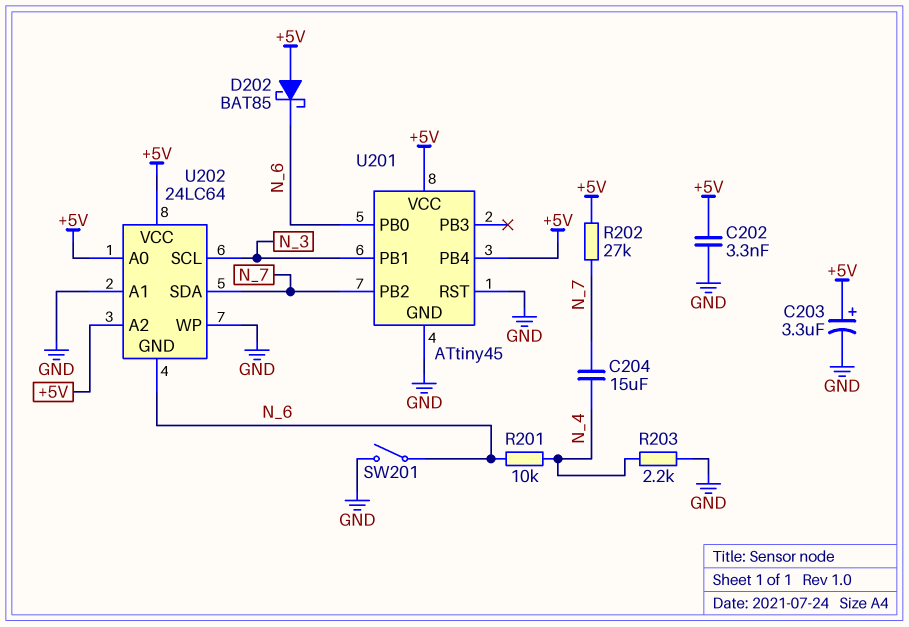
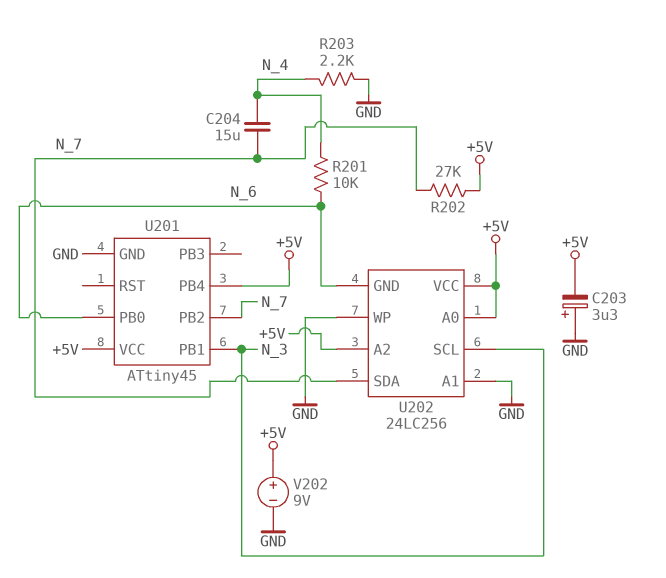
C202: 3.3nF (+5V, GND) -> none
C203: 3.3uF (plus +5V, minus GND) -> 3.3uF (plus GND, minus +5V)
D202: schottky BAT85 (A +5V, K N_6) -> none
SW201: switch (GND, N_6) -> none
U201 pin RST: GND -> none
U202: 24LC64 -> 24LC256
V202: none -> 9V (plus +5V, minus GND)

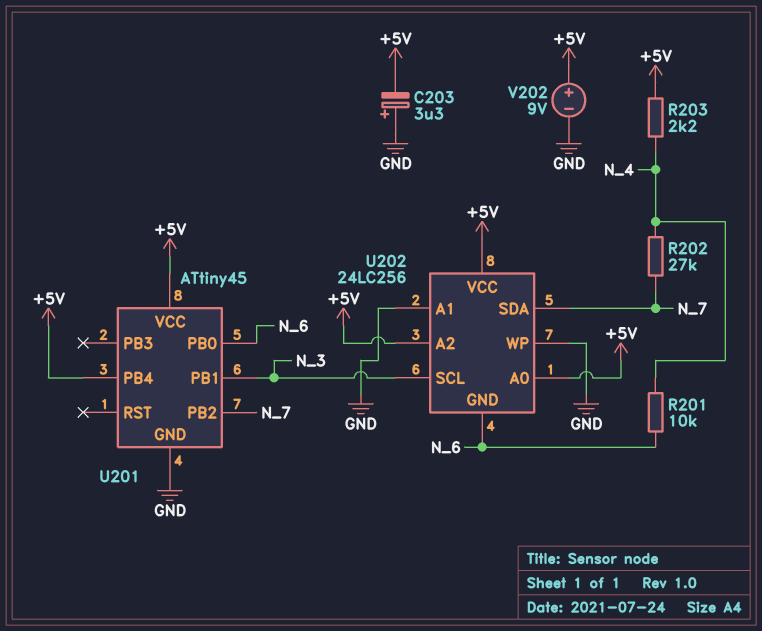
C204: 15uF (N_4, N_7) -> none
R202: 27k (+5V, N_7) -> 27k (N_4, N_7)
R203: 2.2k (GND, N_4) -> 2.2k (+5V, N_4)

